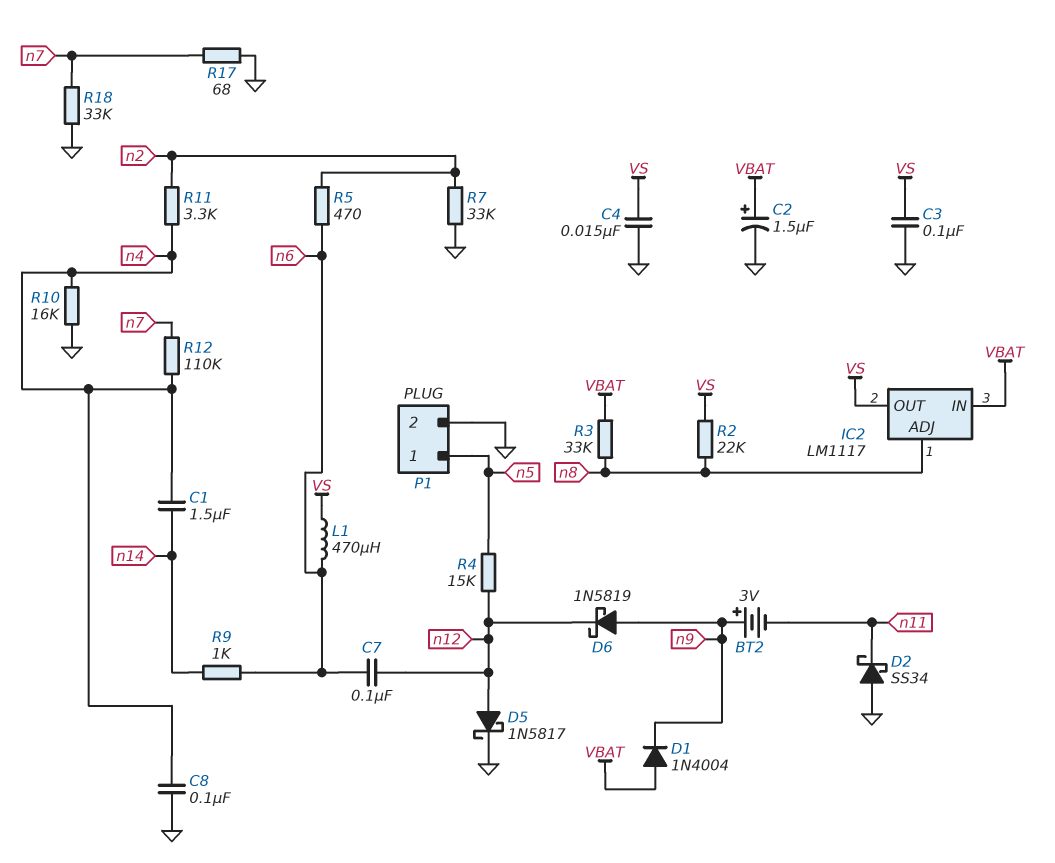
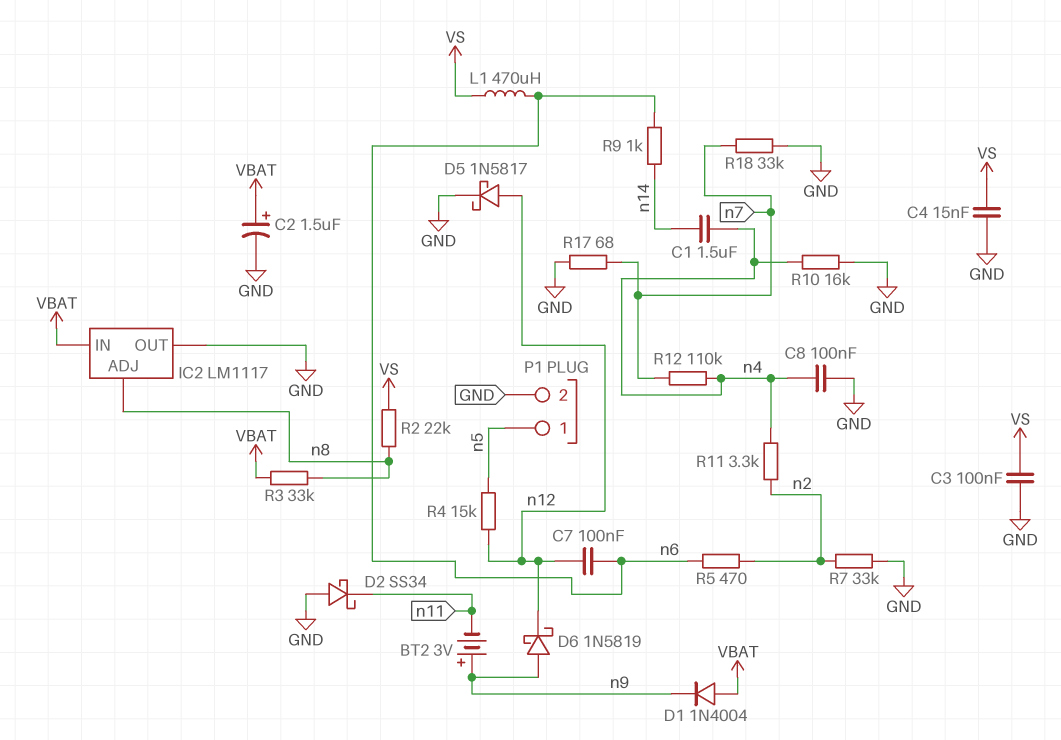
IC2 pin OUT: VS -> GND

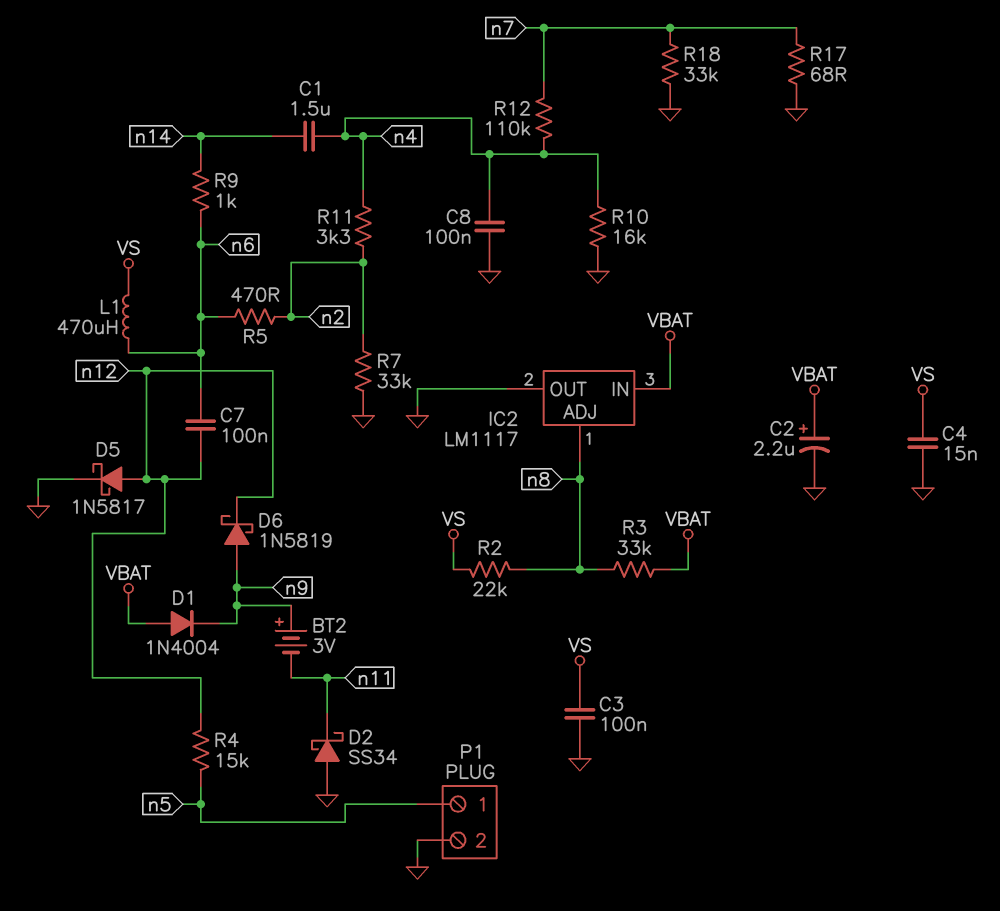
C2: 1.5uF (plus VBAT, minus GND) -> 2.2uF (plus VBAT, minus GND)

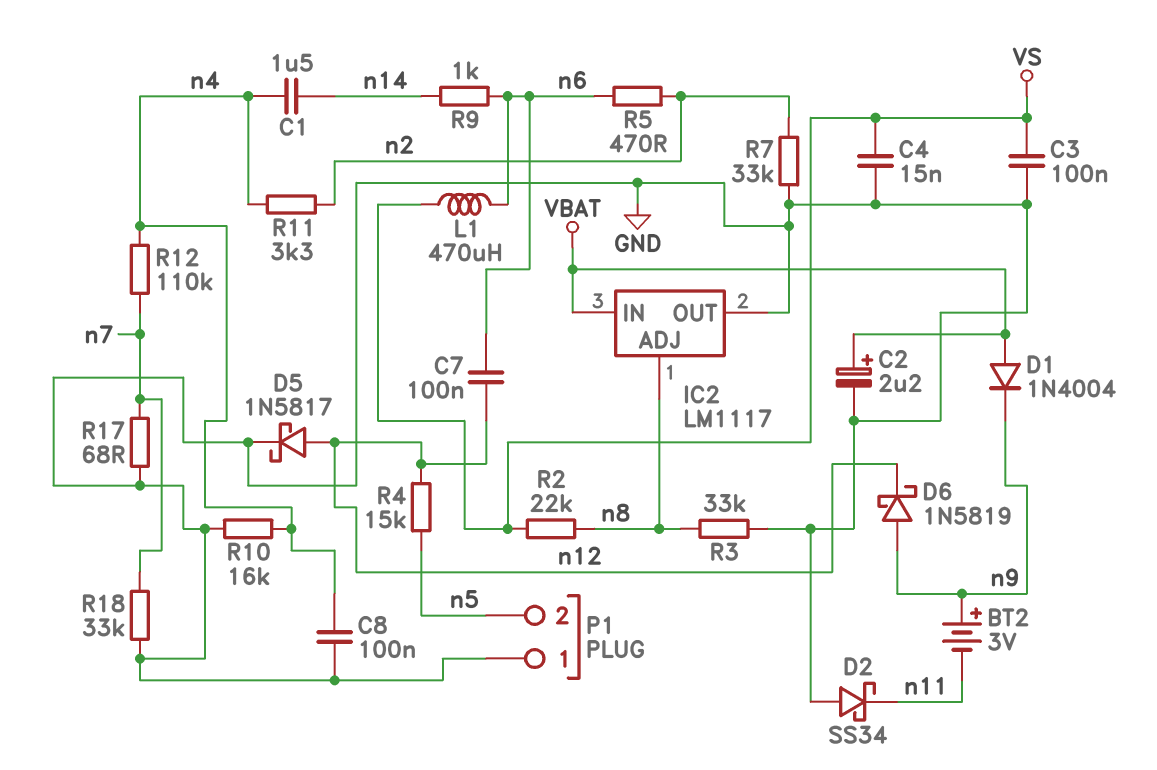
P1 pin 1: n5 -> GND
P1 pin 2: GND -> n5
R3: 33k (VBAT, n8) -> 33k (GND, n8)

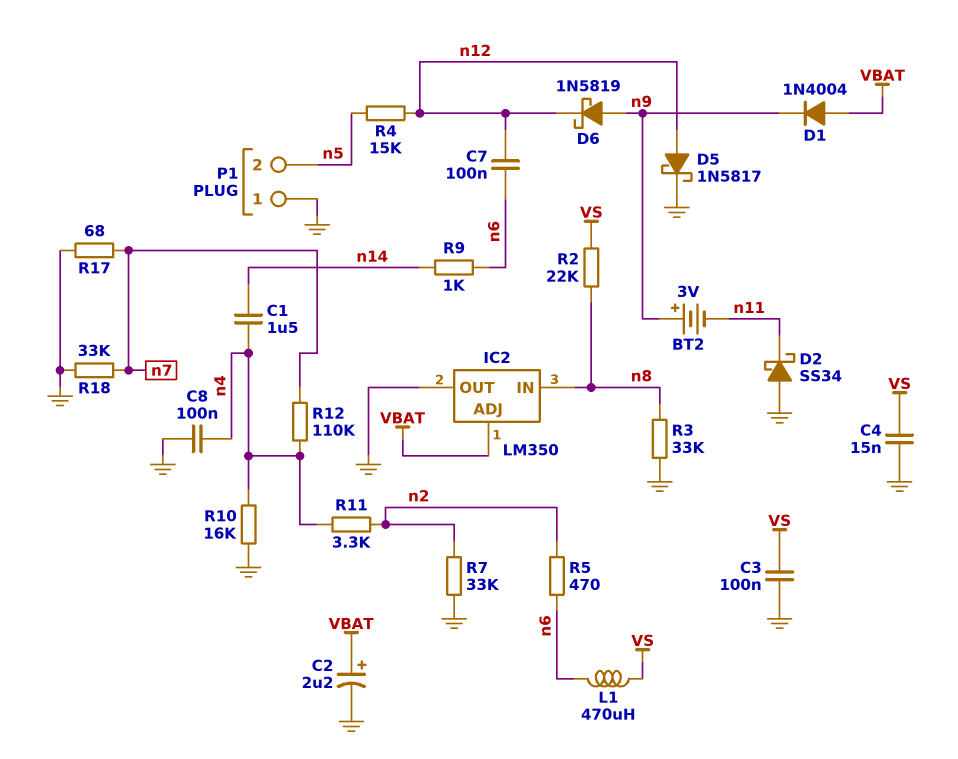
IC2: LM1117 -> LM350
IC2 pin ADJ: n8 -> VBAT
IC2 pin IN: VBAT -> n8

